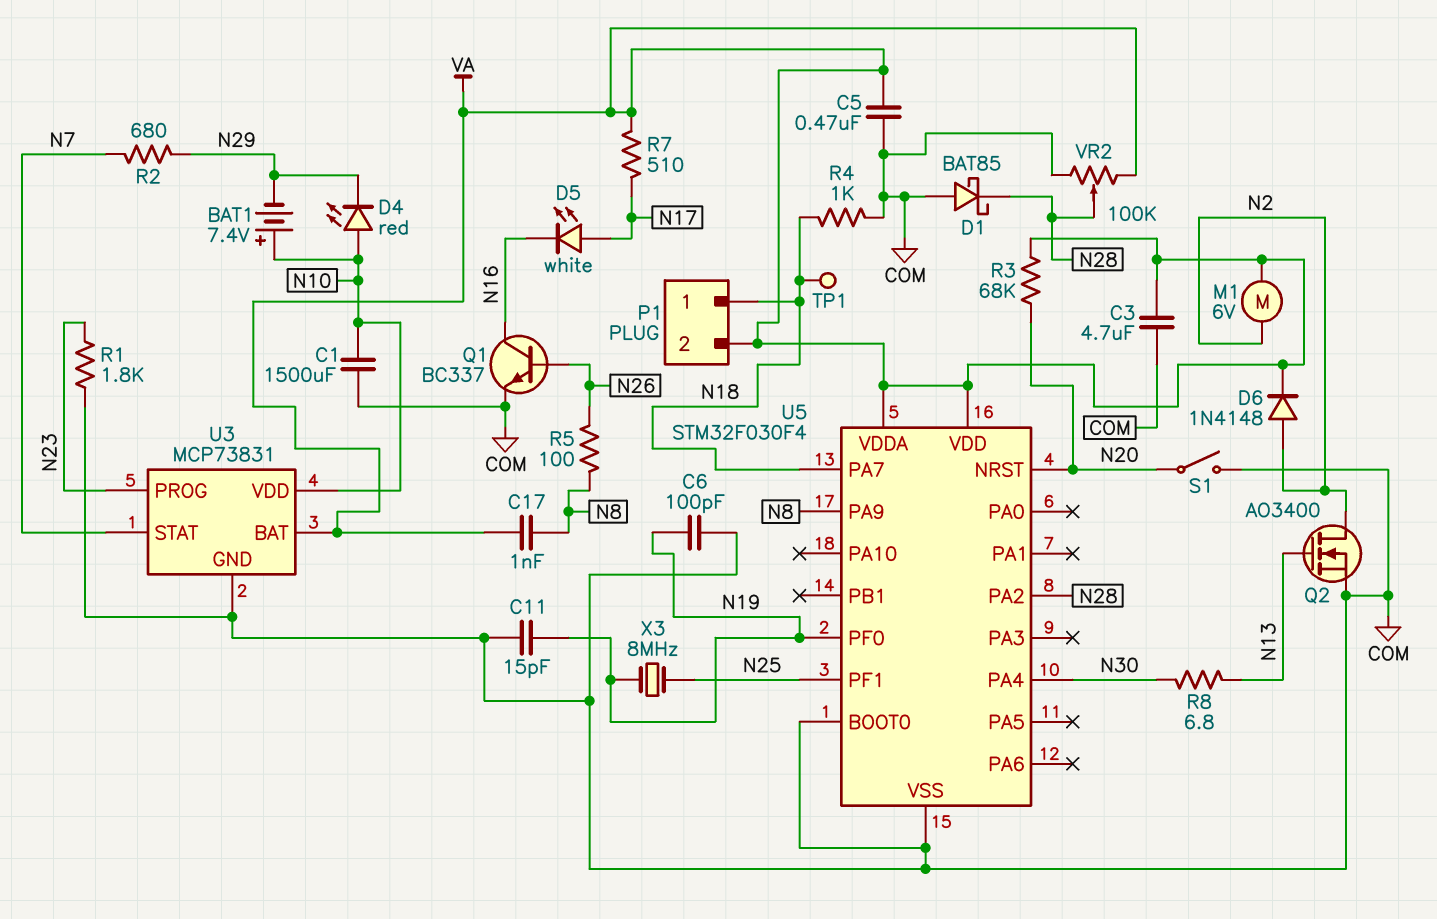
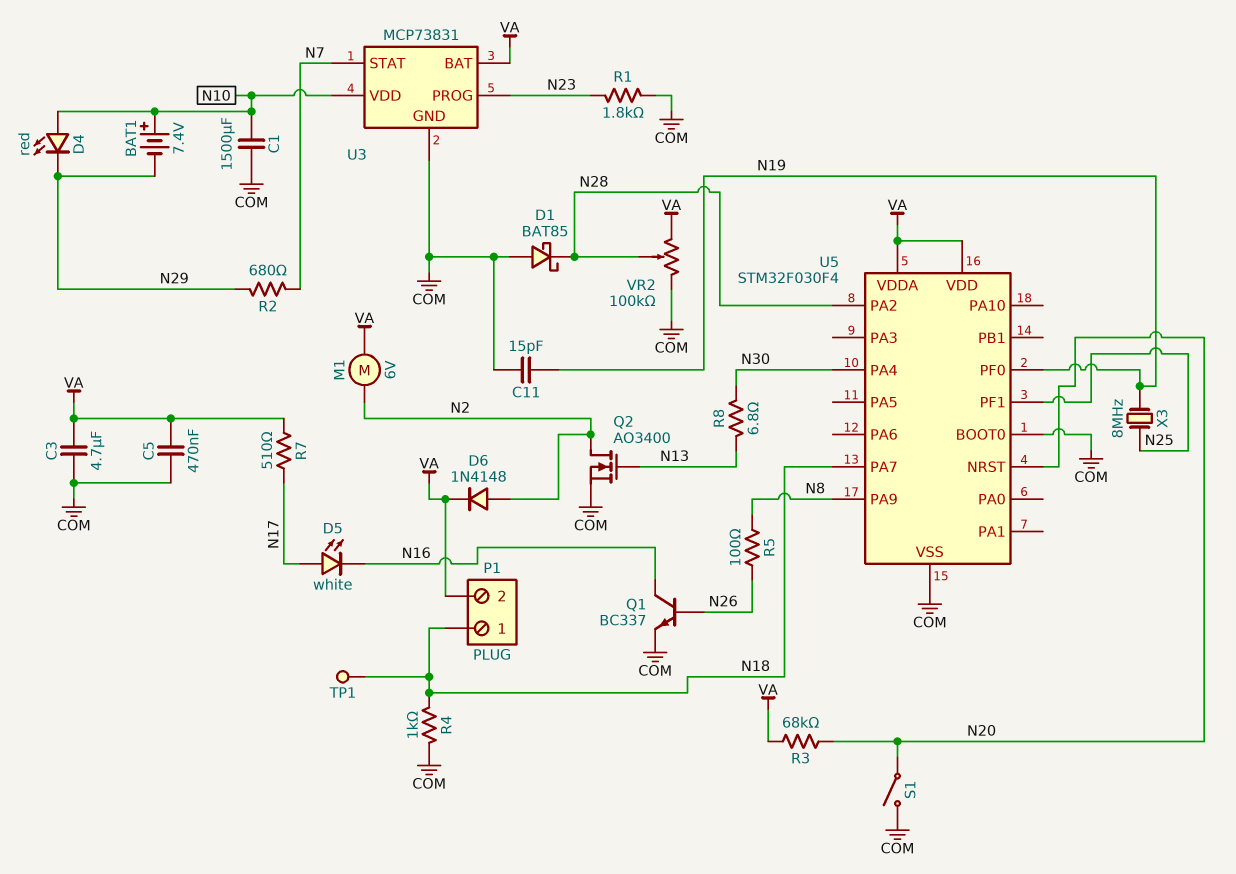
C6: 100pF (COM, N19) -> none
C17: 1nF (N8, VA) -> none

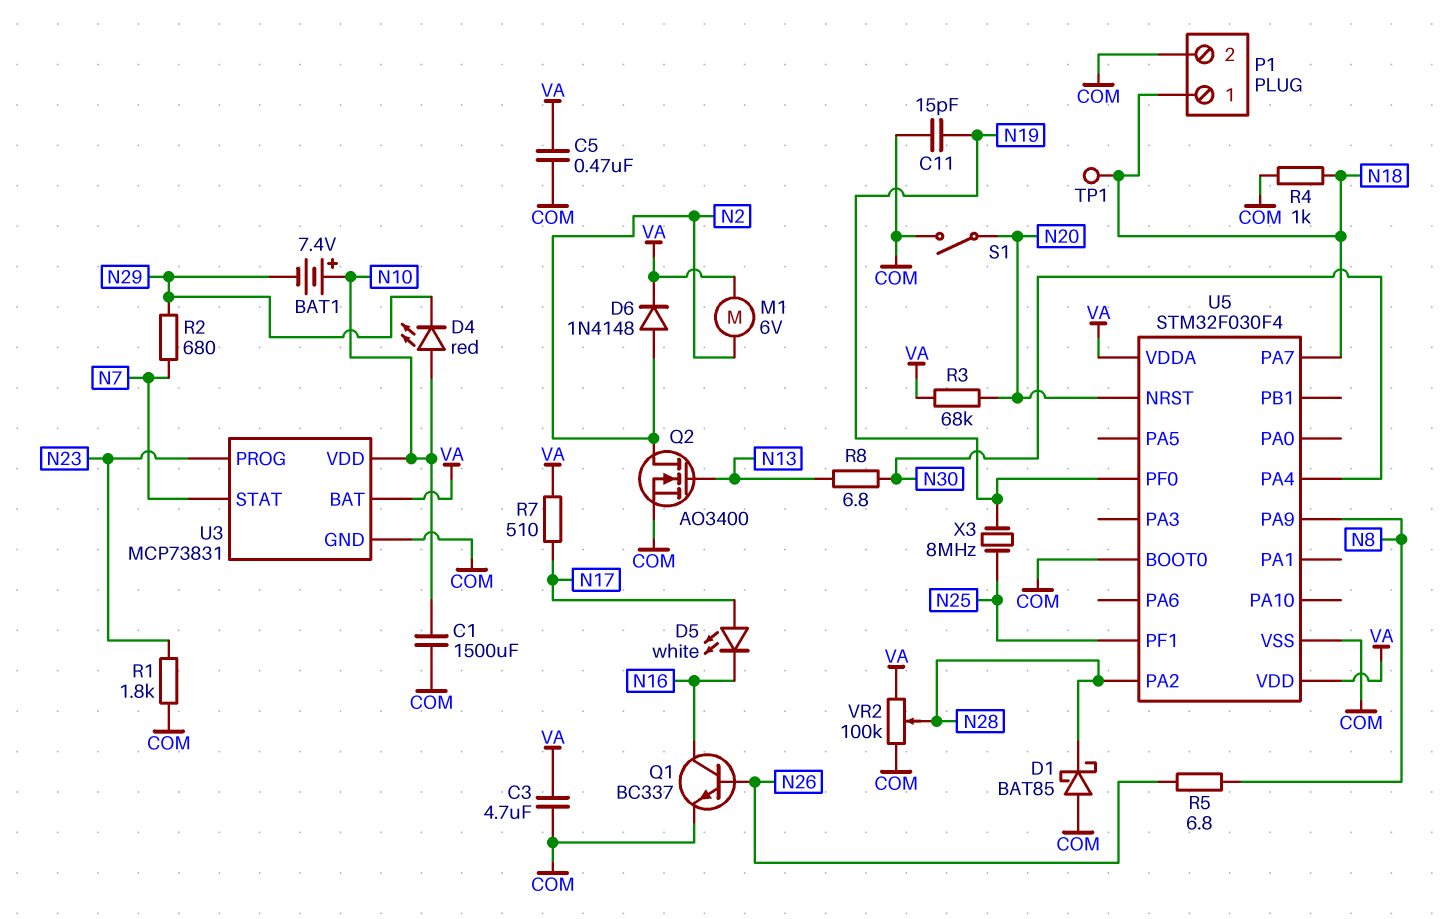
P1 pin 2: VA -> COM
R5: 100 (N8, N26) -> 6.8 (N8, N26)

